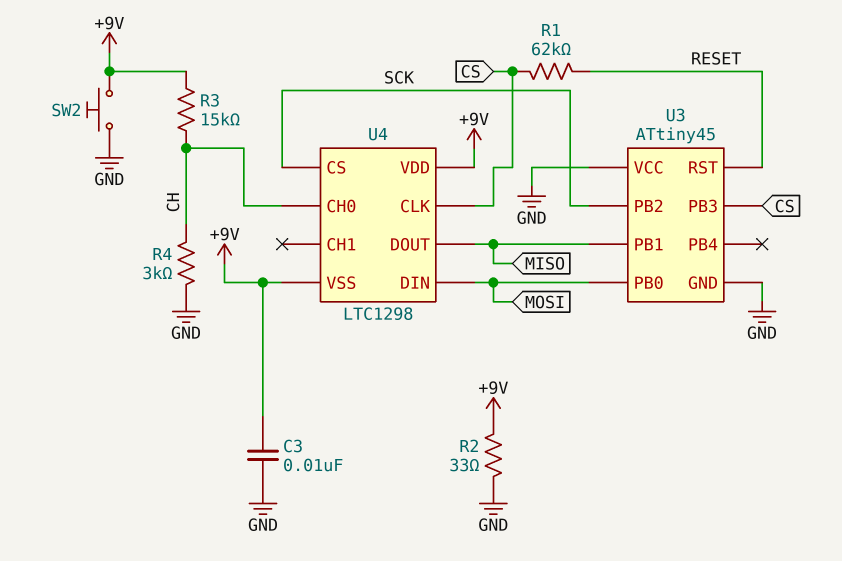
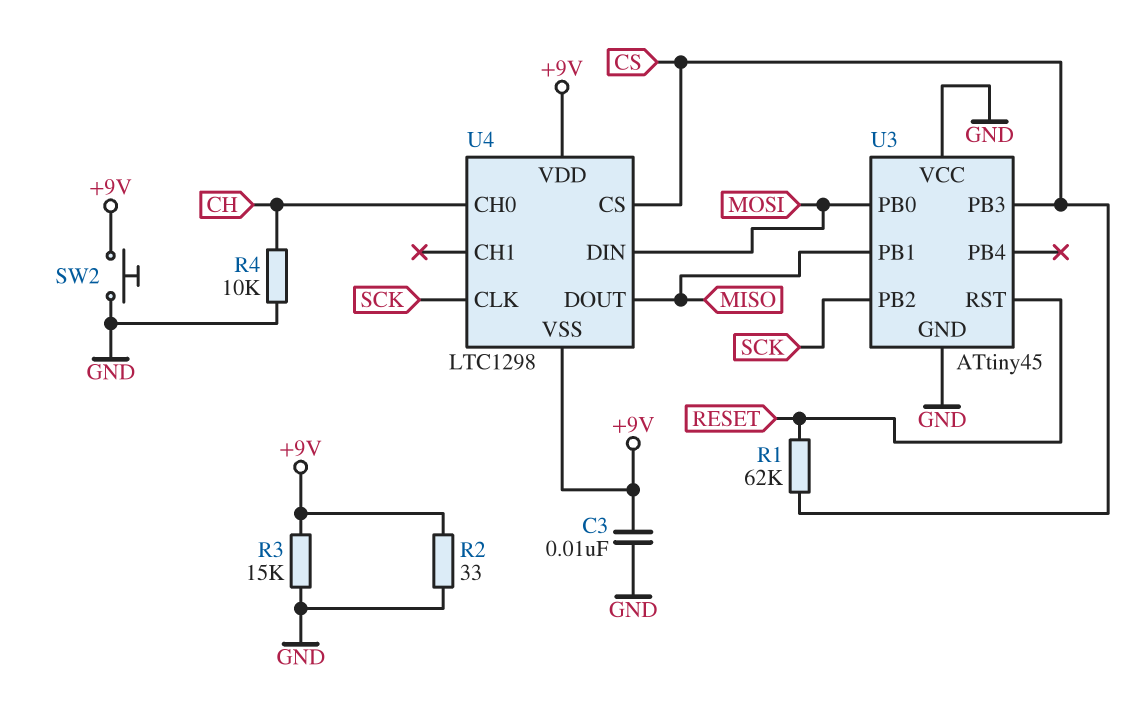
R3: 15k (+9V, CH) -> 15k (+9V, GND)
R4: 3k (CH, GND) -> 10k (CH, GND)
U4 pin CLK: CS -> SCK
U4 pin CS: SCK -> CS

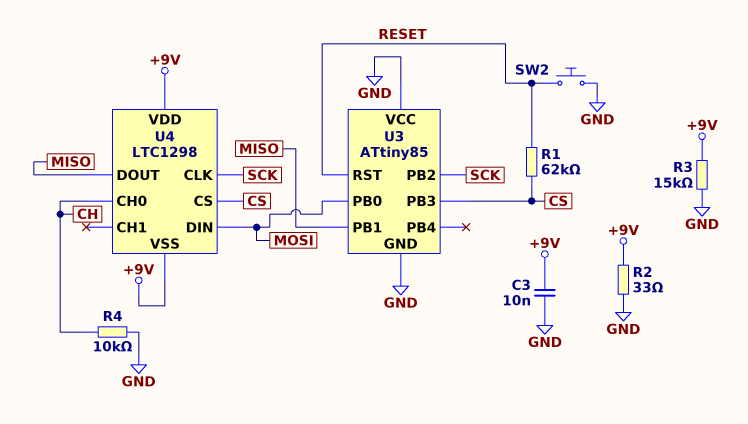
SW2: button (+9V, GND) -> button (GND, RESET)
U3: ATtiny45 -> ATtiny85

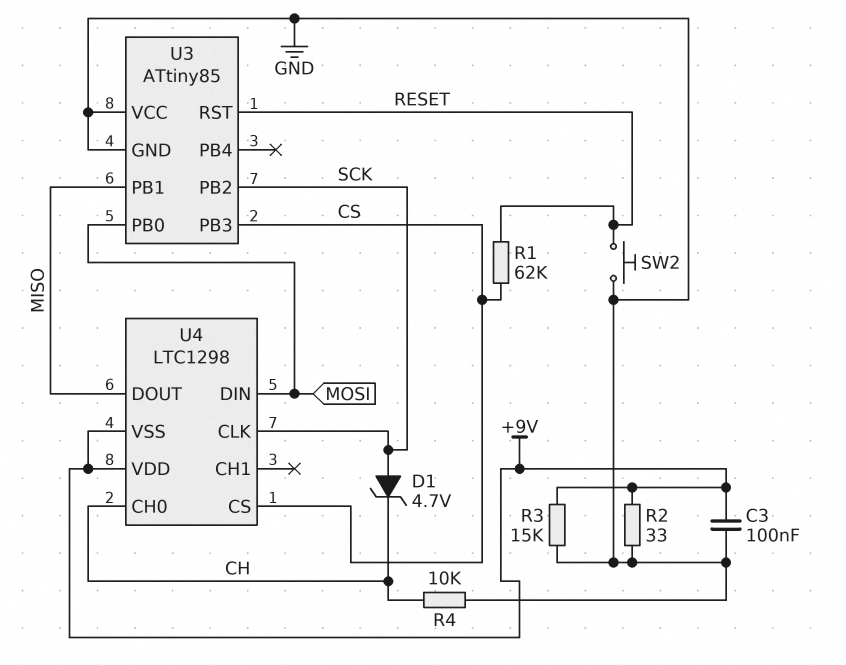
C3: 10nF (+9V, GND) -> 100nF (+9V, GND)
D1: none -> zener 4.7V (A SCK, K CH)

